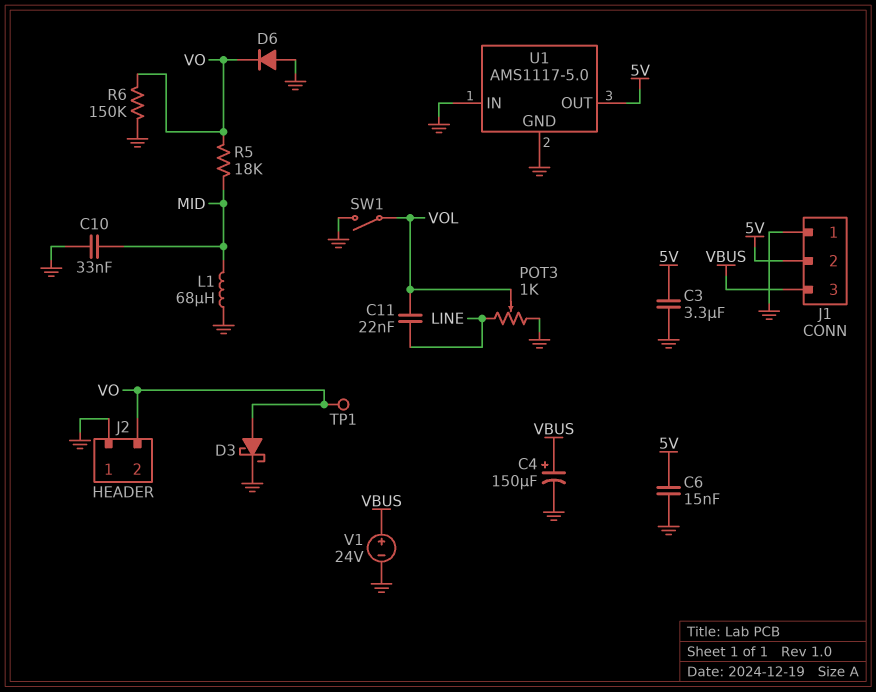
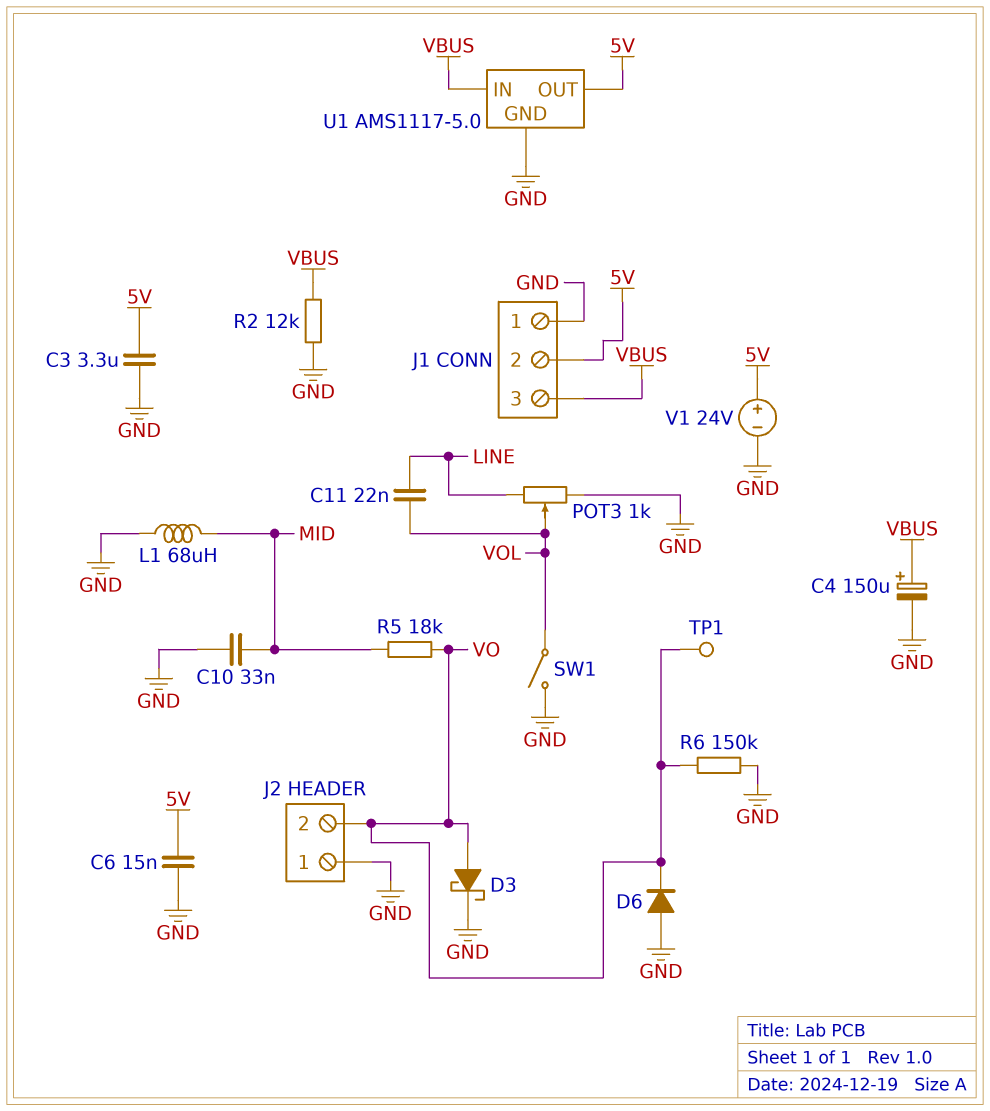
R2: none -> 12k (GND, VBUS)
U1 pin IN: GND -> VBUS
V1: 24V (plus VBUS, minus GND) -> 24V (plus 5V, minus GND)

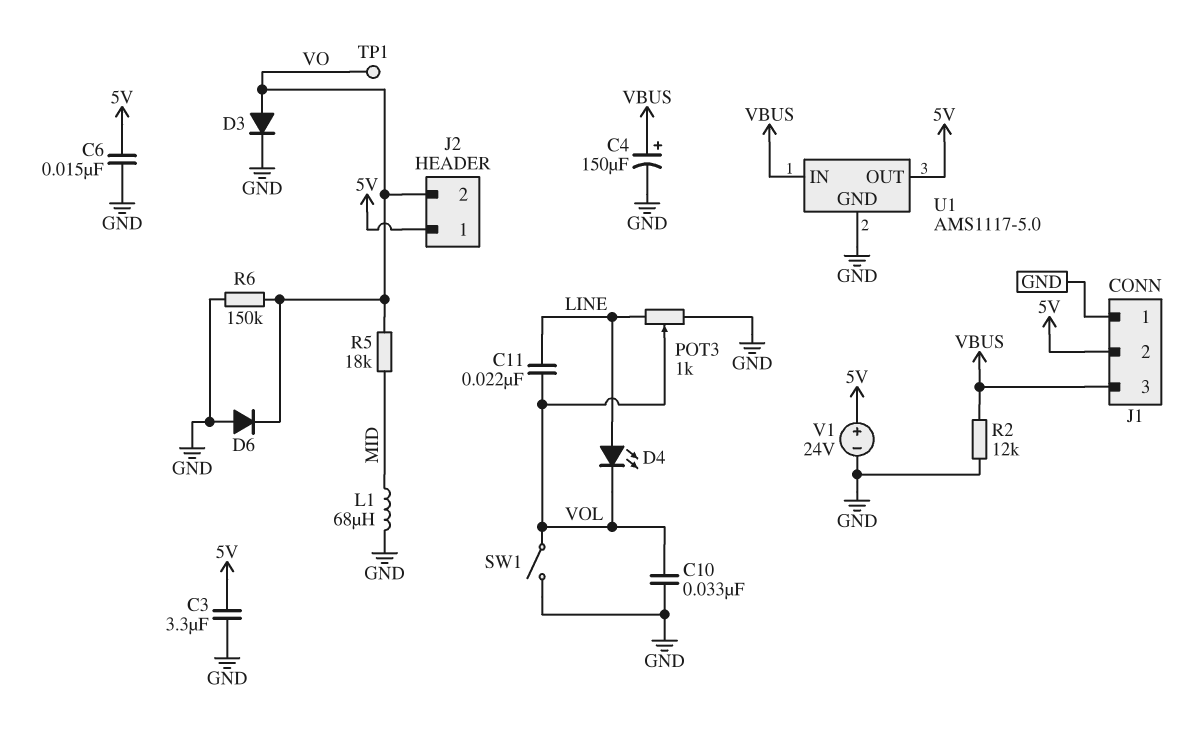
C10: 33nF (GND, MID) -> 33nF (GND, VOL)
D3: schottky (A VO, K GND) -> diode (A VO, K GND)
D4: none -> LED (A LINE, K VOL)
J2 pin 1: GND -> 5V

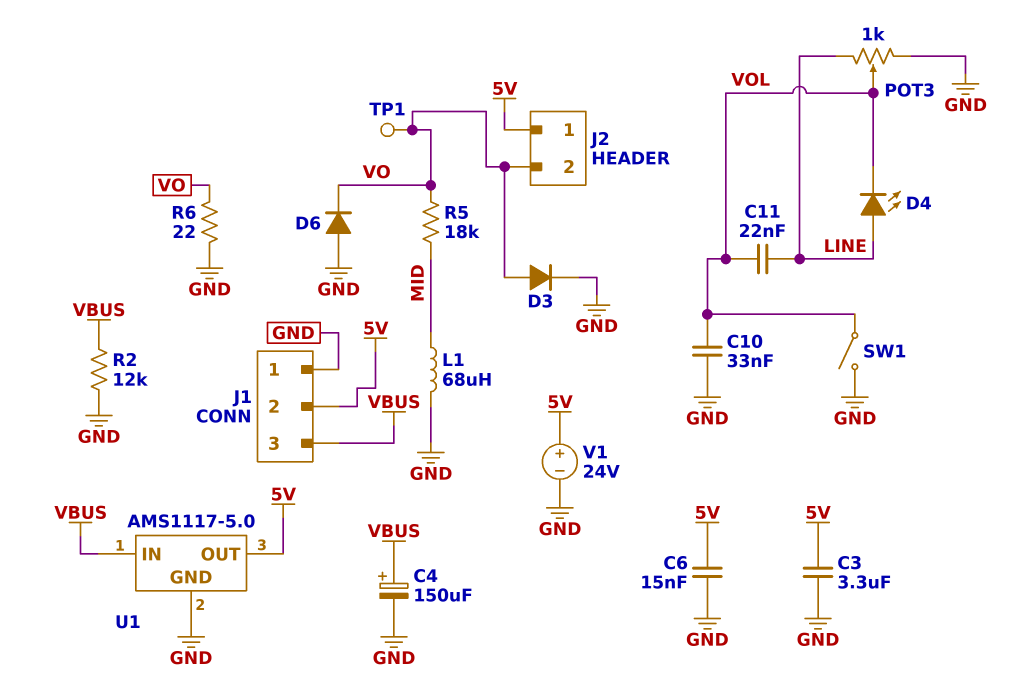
R6: 150k (GND, VO) -> 22 (GND, VO)

